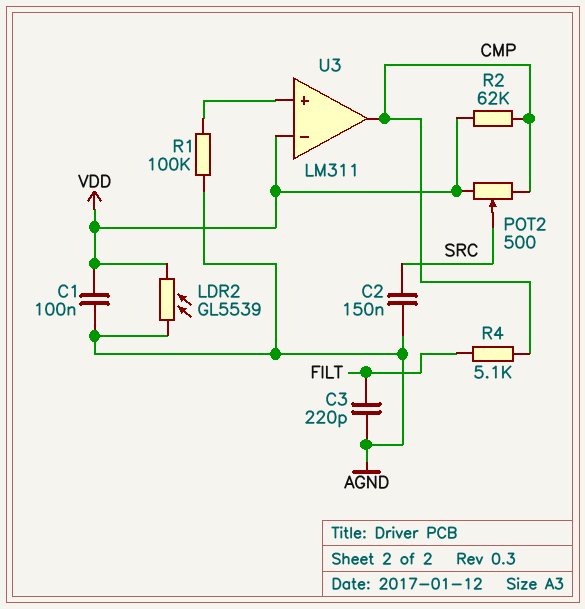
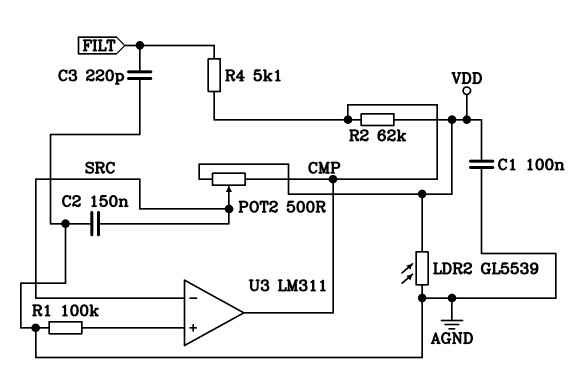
U3 pin in-: VDD -> SRC

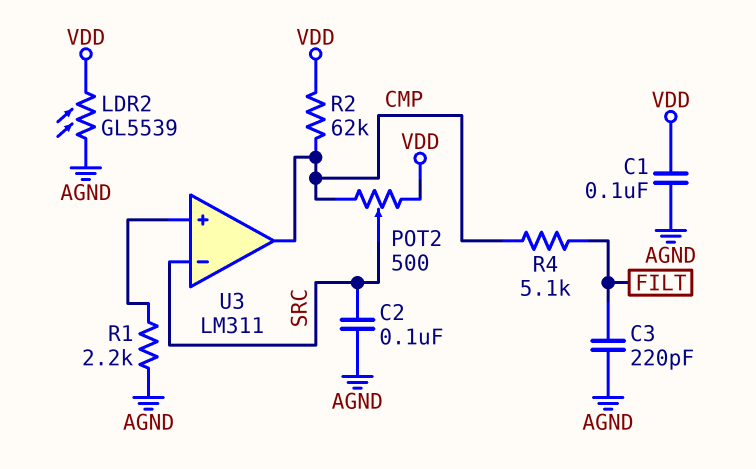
C2: 150nF (AGND, SRC) -> 100nF (AGND, SRC)
R1: 100k (AGND, U3/in+) -> 2.2k (AGND, U3/in+)

